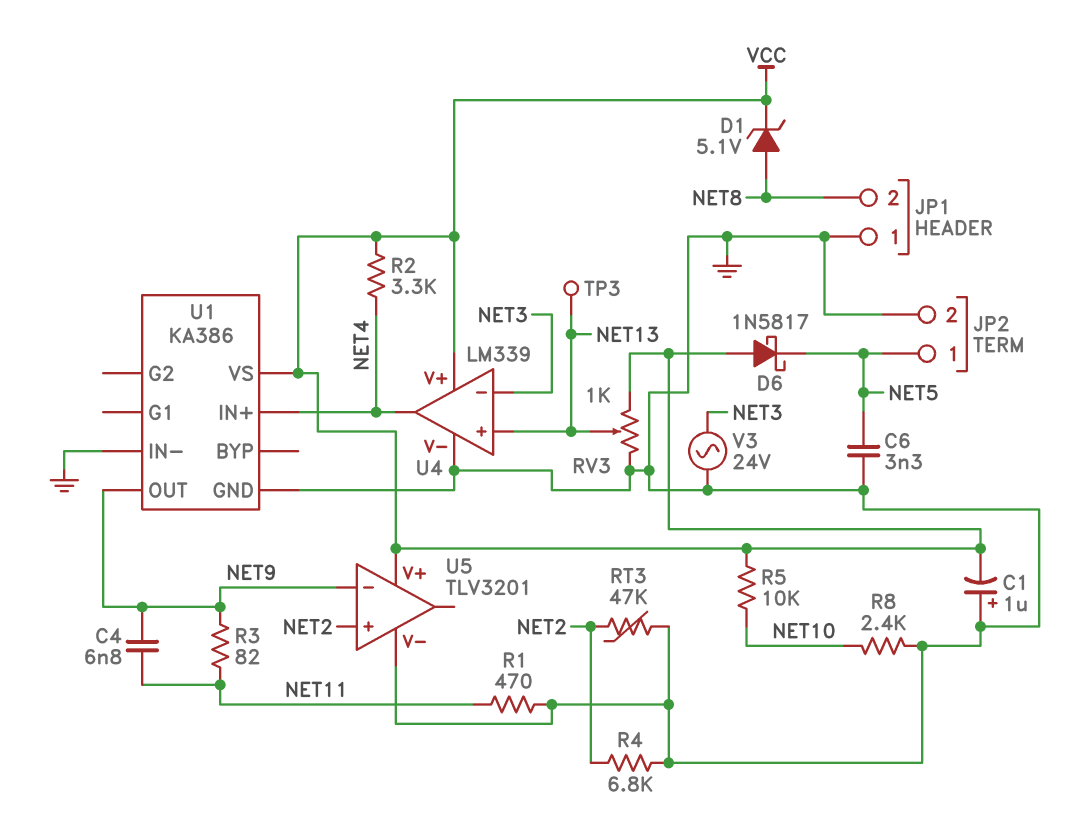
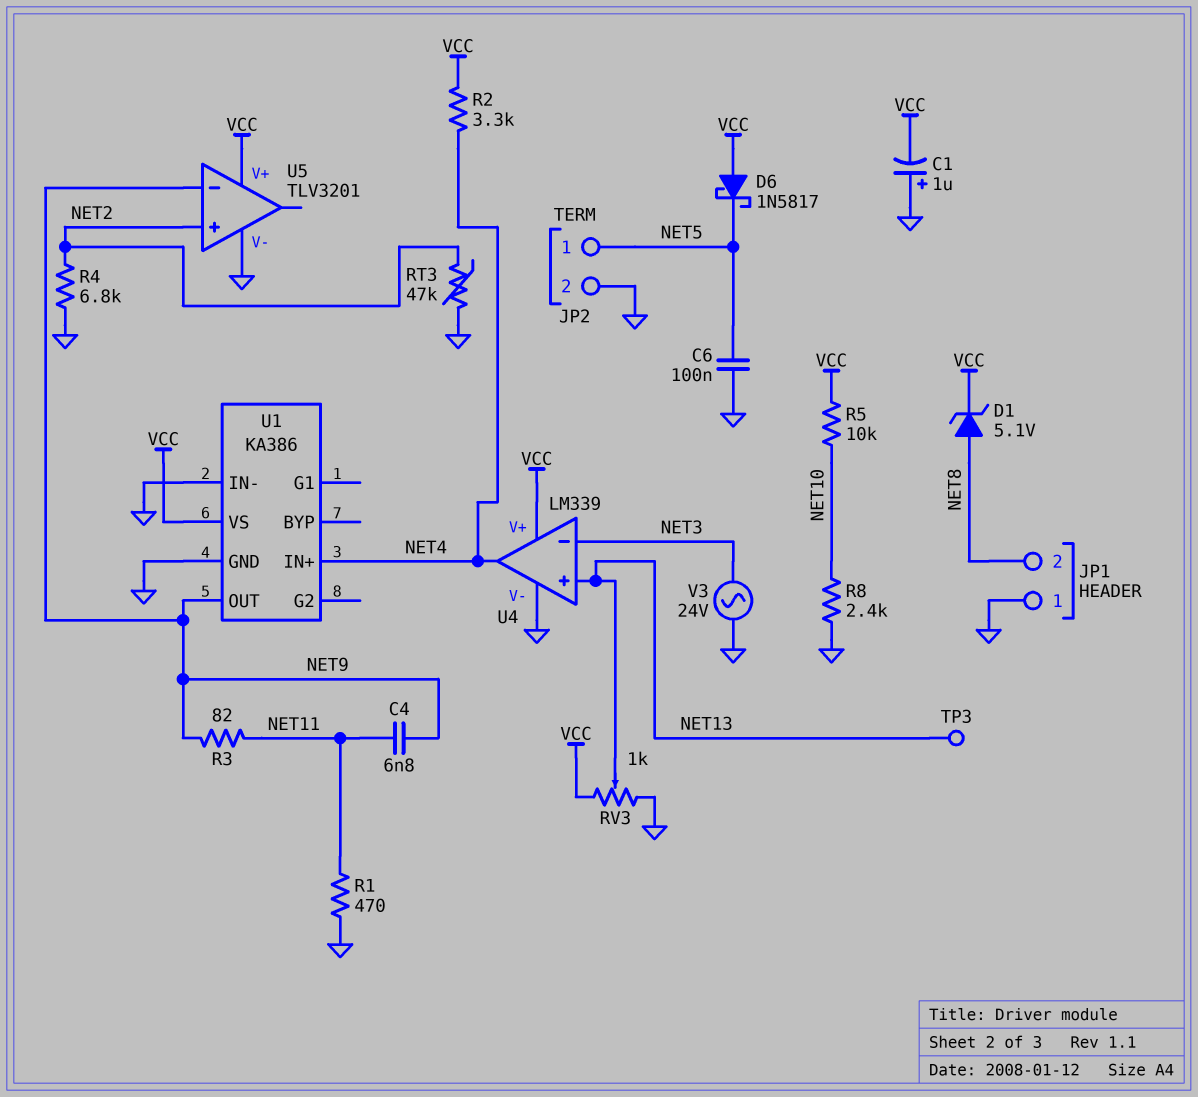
C6: 3.3nF (GND, NET5) -> 100nF (GND, NET5)

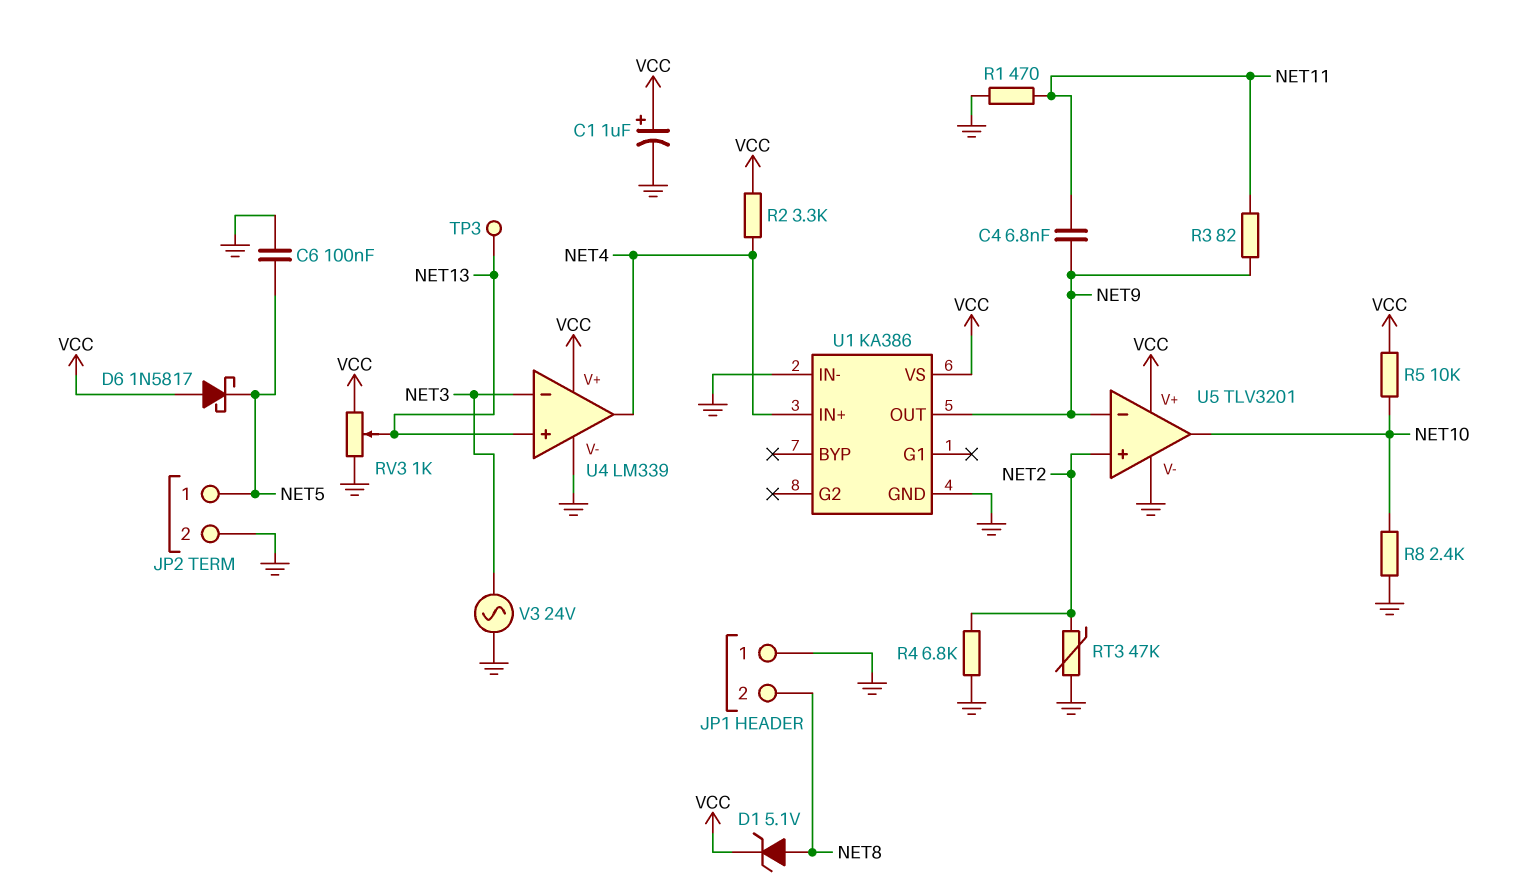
C1: 1uF (plus GND, minus VCC) -> 1uF (plus VCC, minus GND)
U5 pin out: none -> NET10

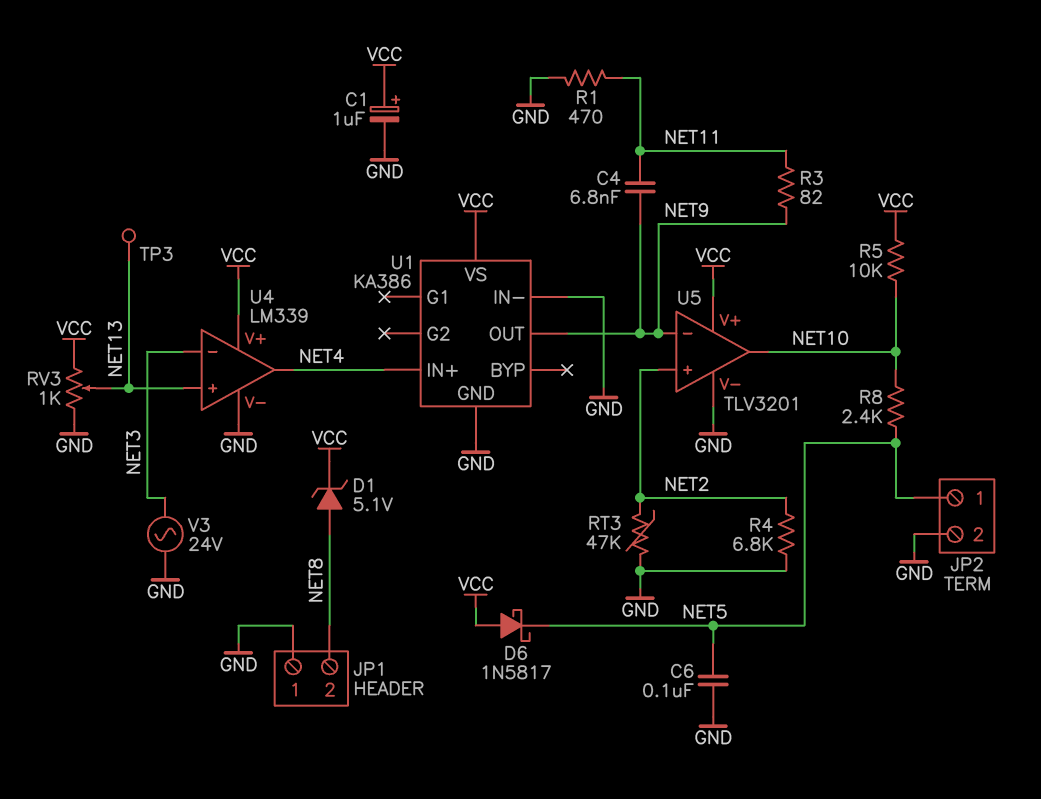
R2: 3.3k (NET4, VCC) -> none
R8: 2.4k (GND, NET10) -> 2.4k (NET5, NET10)

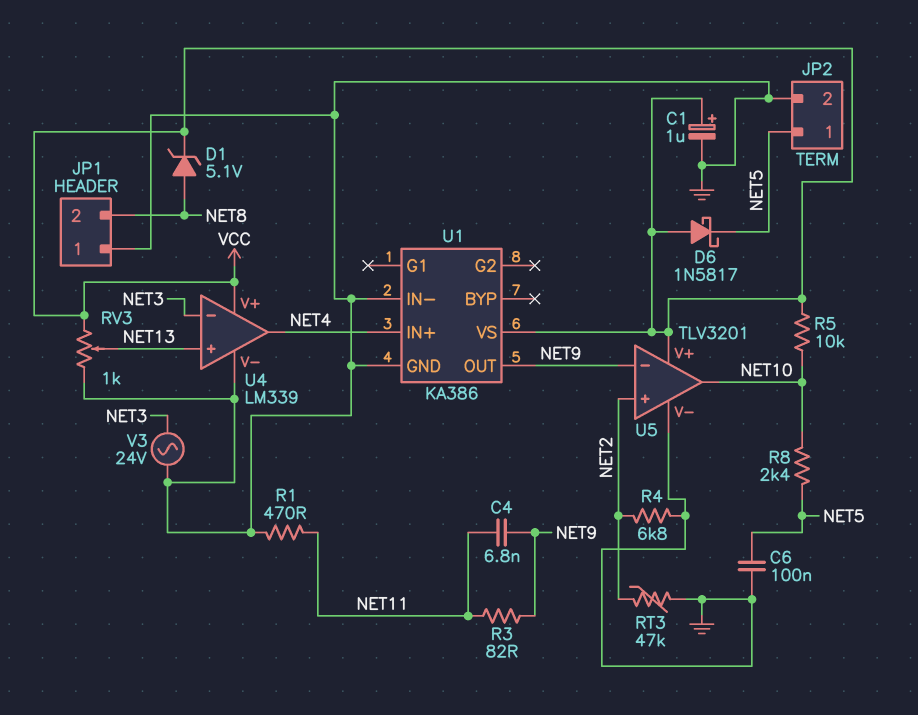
TP3: test point (NET13) -> none

